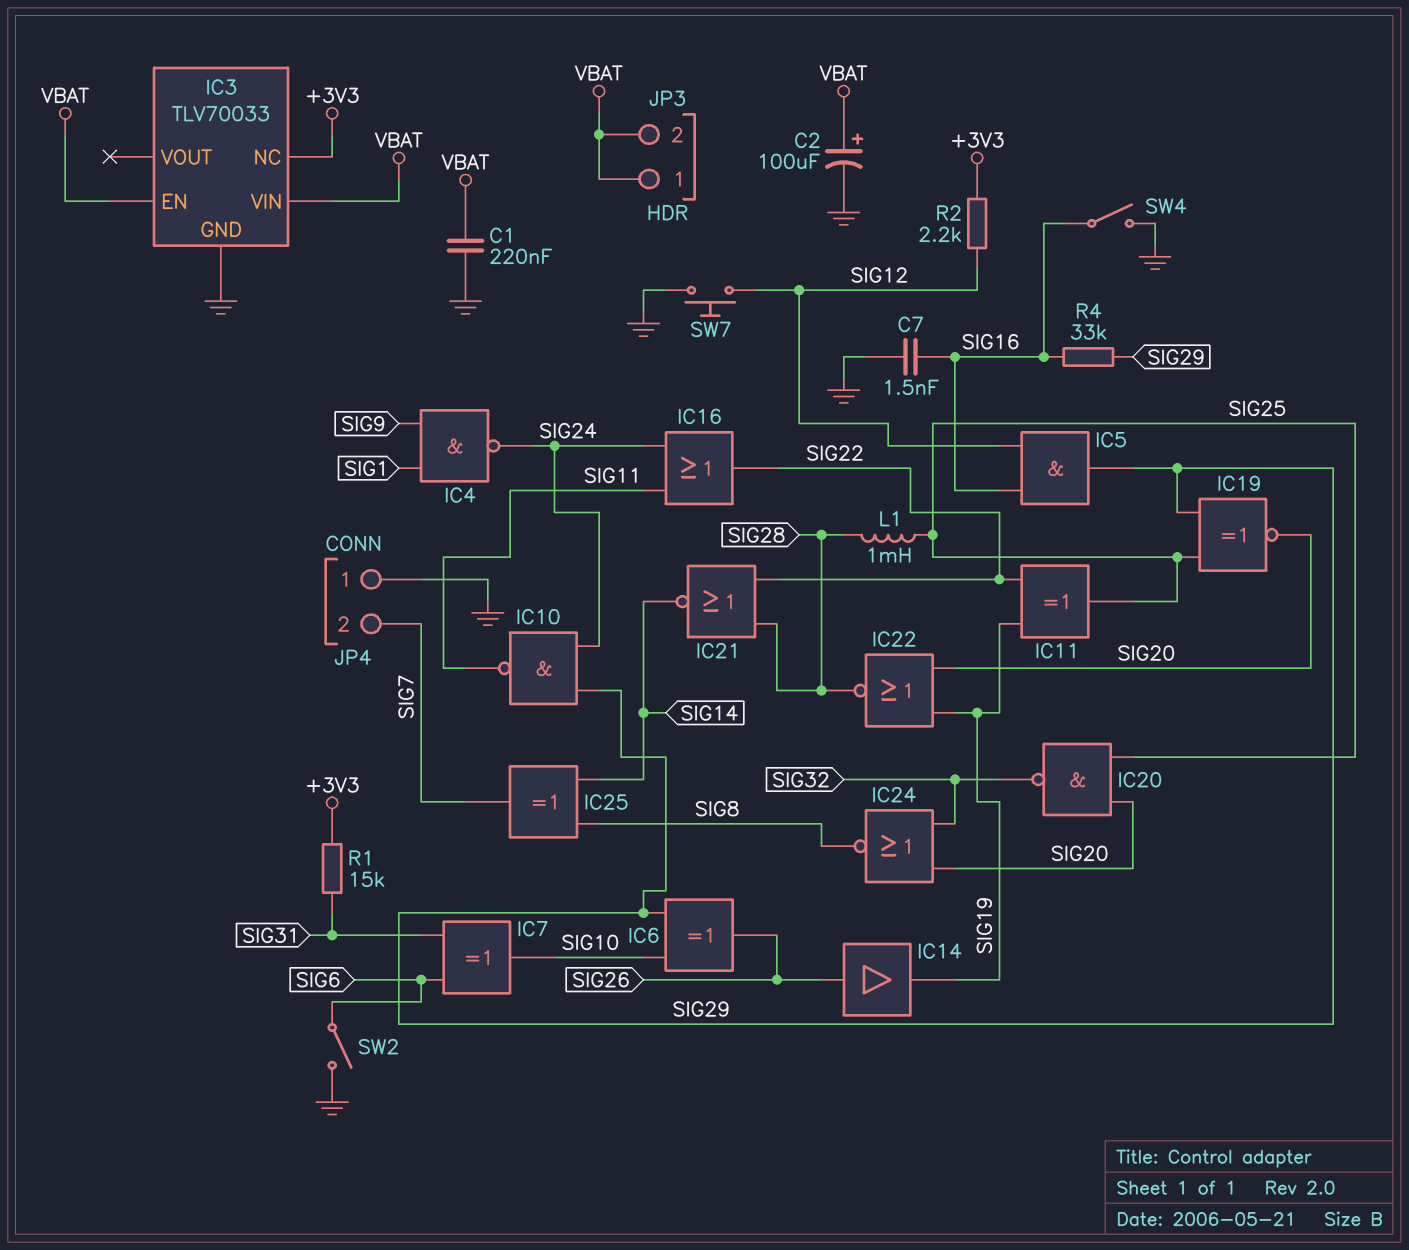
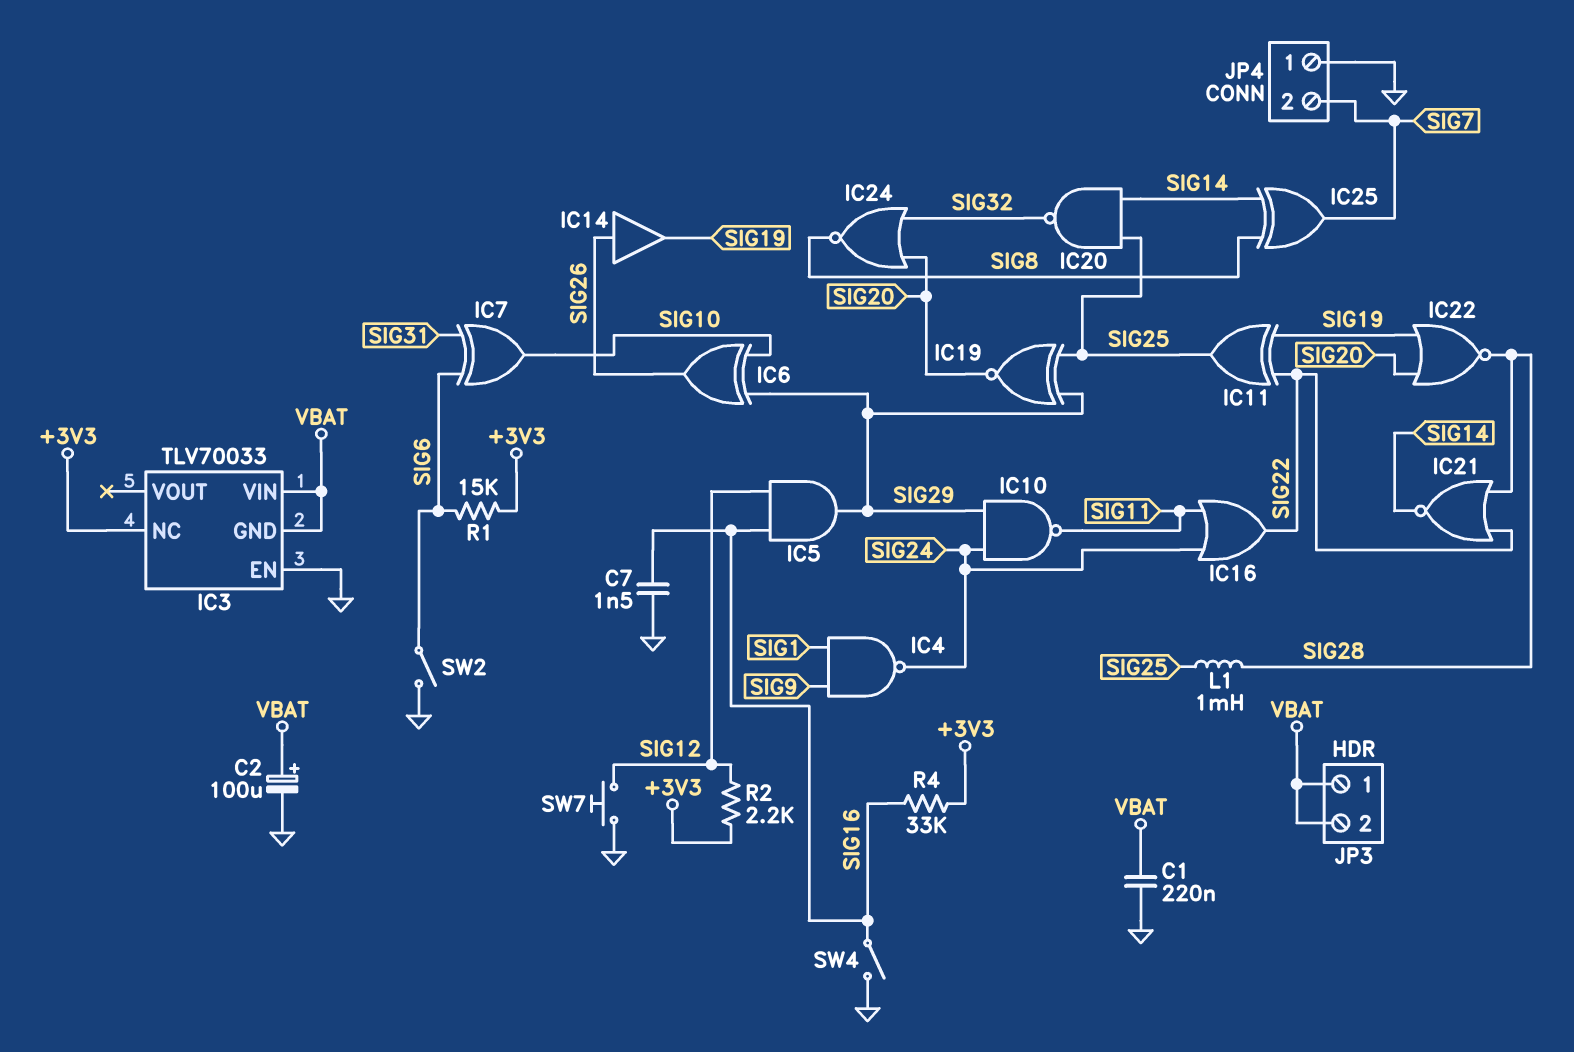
IC3 pin EN: VBAT -> GND
IC3 pin GND: GND -> VBAT
IC20: NAND (in SIG20, in SIG25, out SIG32) -> NAND (in SIG14, in SIG25, out SIG32)
R1: 15k (+3V3, SIG31) -> 15k (+3V3, SIG6)
R4: 33k (SIG16, SIG29) -> 33k (+3V3, SIG16)

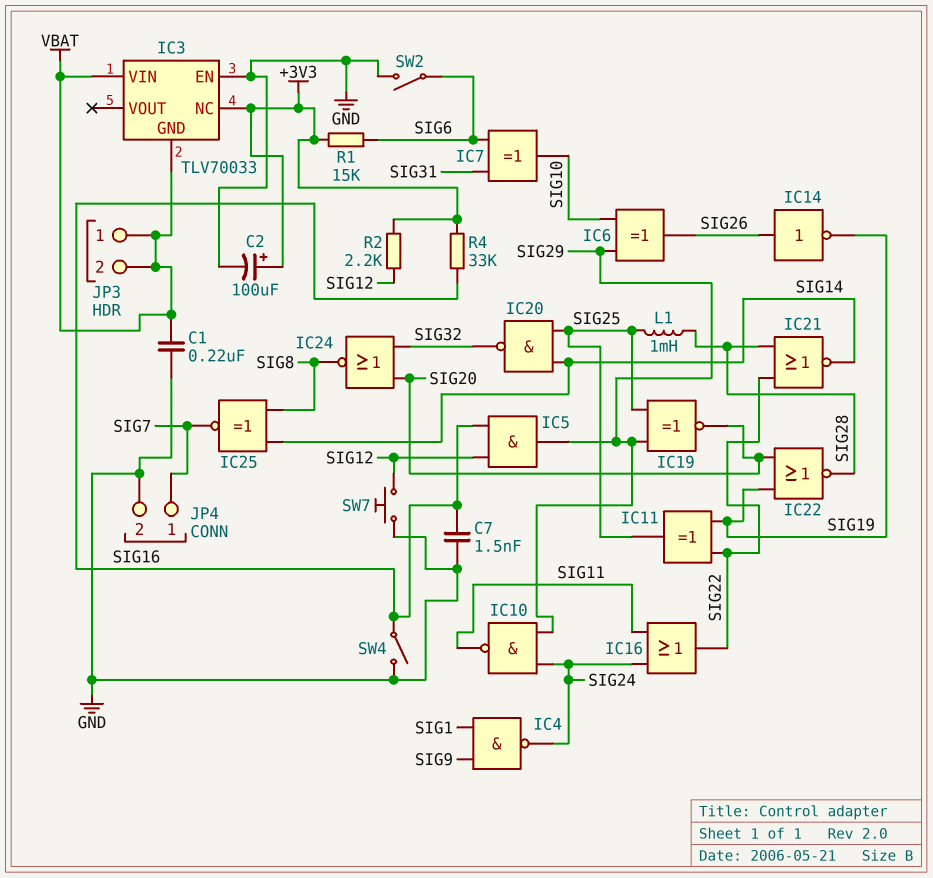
C2: 100uF (plus VBAT, minus GND) -> 100uF (plus +3V3, minus GND)
IC14: buffer (in SIG26, out SIG19) -> NOT (in SIG26, out SIG19)
IC25: XOR (in SIG8, in SIG14, out SIG7) -> XNOR (in SIG8, in SIG14, out SIG7)
JP4 pin 1: GND -> SIG7
JP4 pin 2: SIG7 -> GND

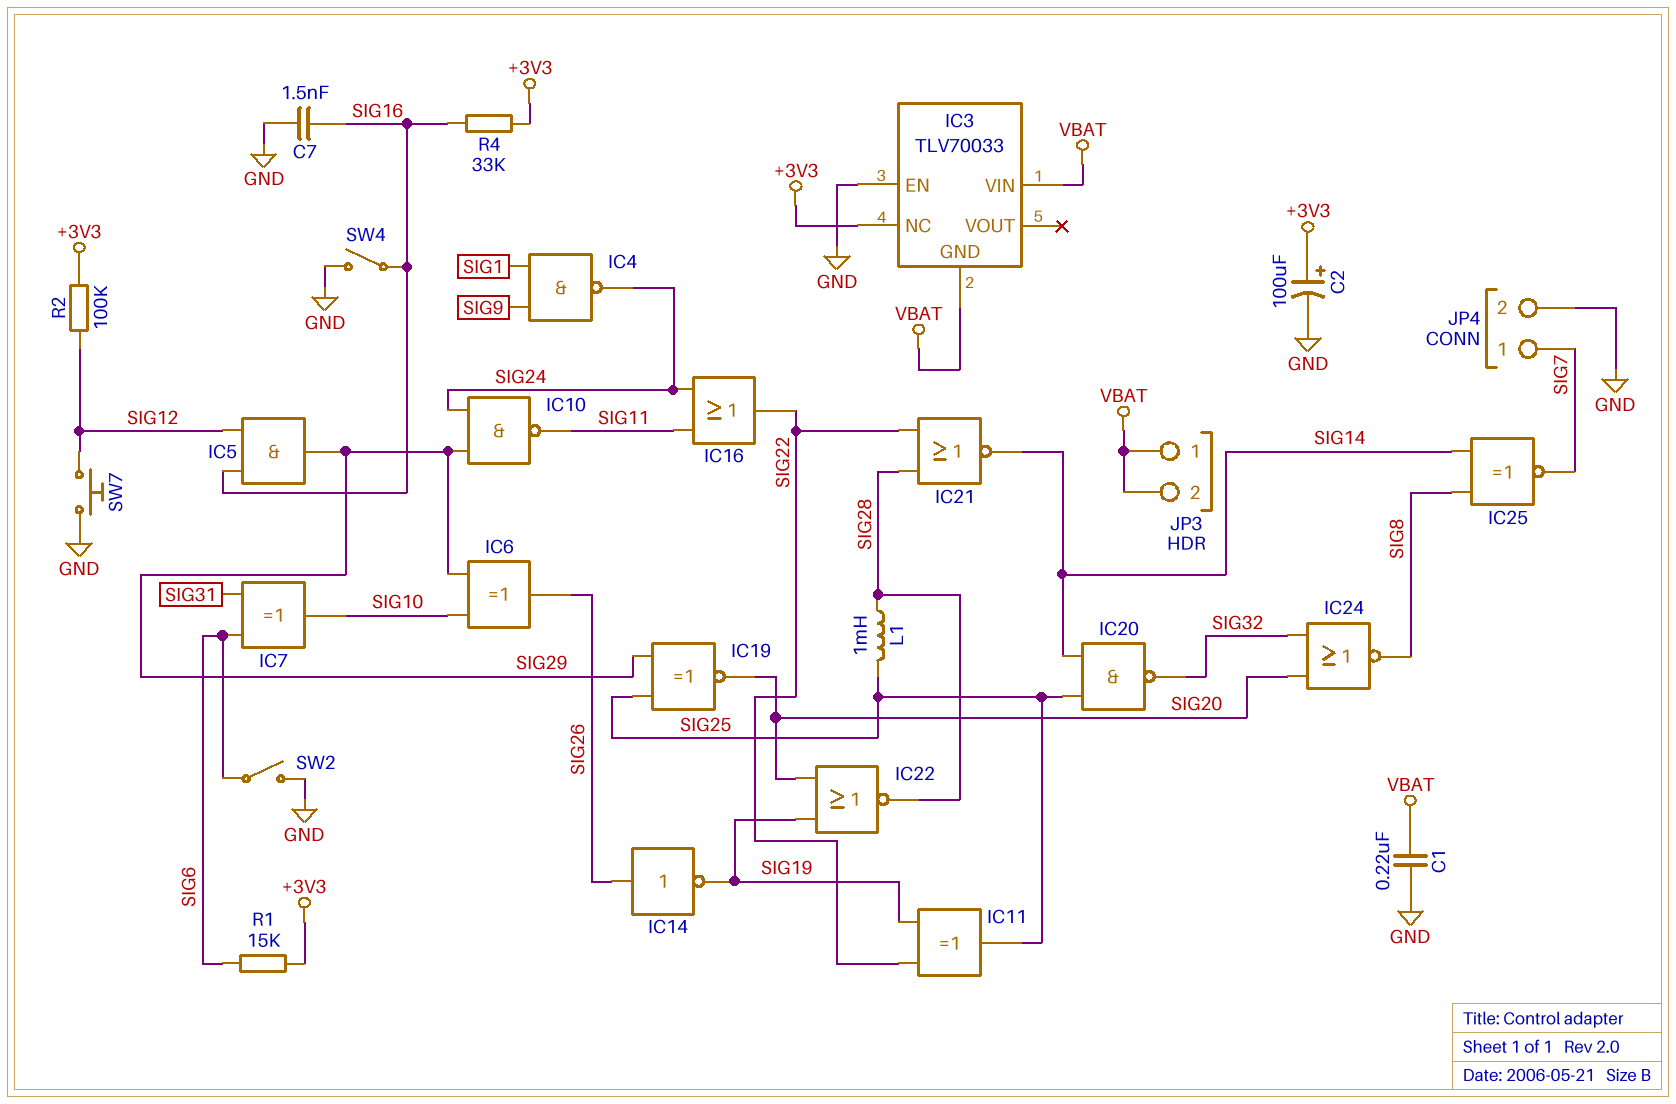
R2: 2.2k (+3V3, SIG12) -> 100k (+3V3, SIG12)

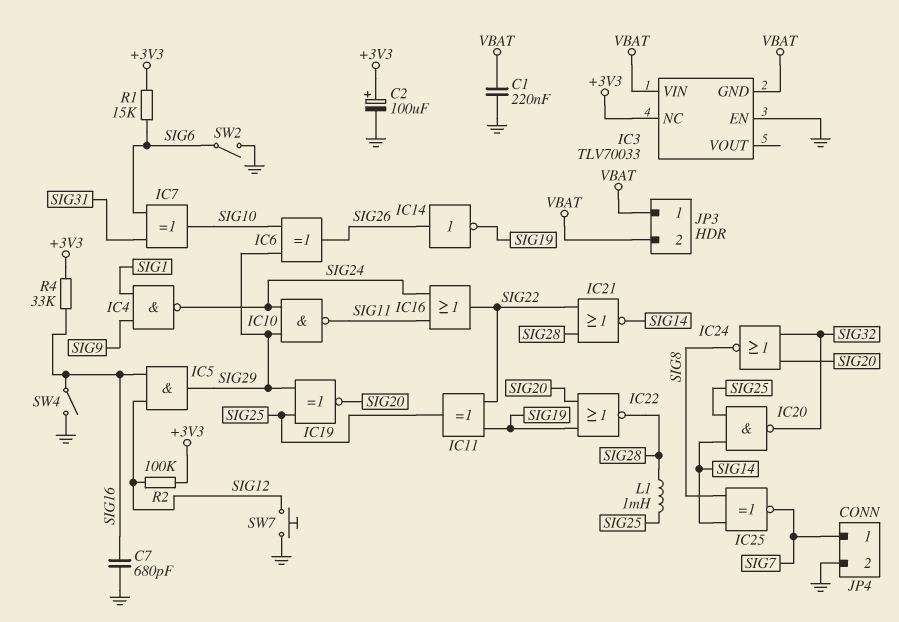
C7: 1.5nF (GND, SIG16) -> 680pF (GND, SIG16)

